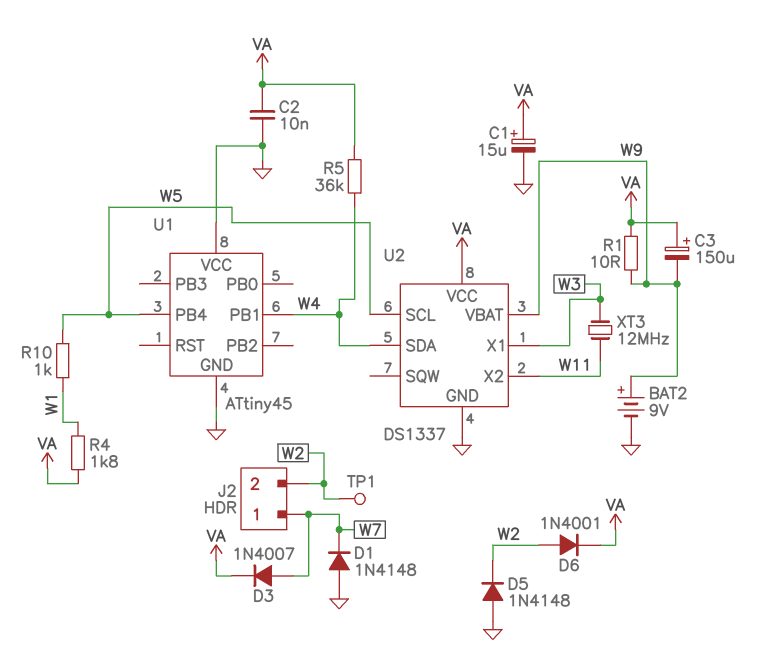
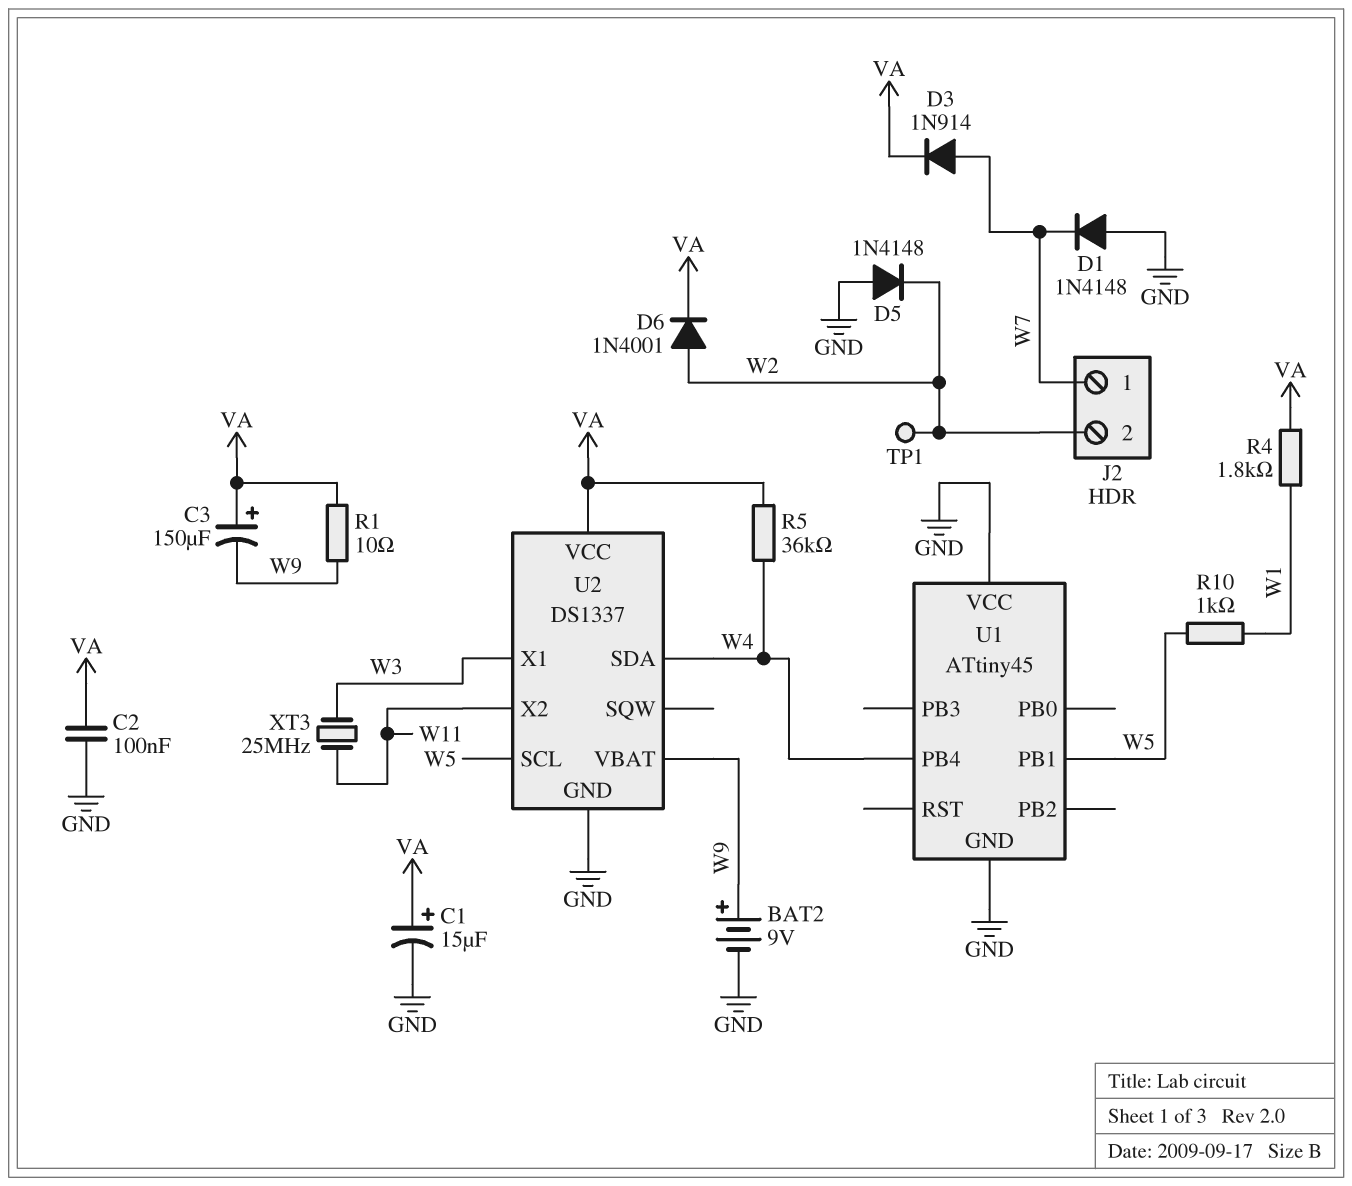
C2: 10nF (GND, VA) -> 100nF (GND, VA)
D3: diode 1N4007 (A W7, K VA) -> diode 1N914 (A W7, K VA)
U1 pin PB1: W4 -> W5
U1 pin PB4: W5 -> W4
XT3: 12MHz (W3, W11) -> 25MHz (W3, W11)

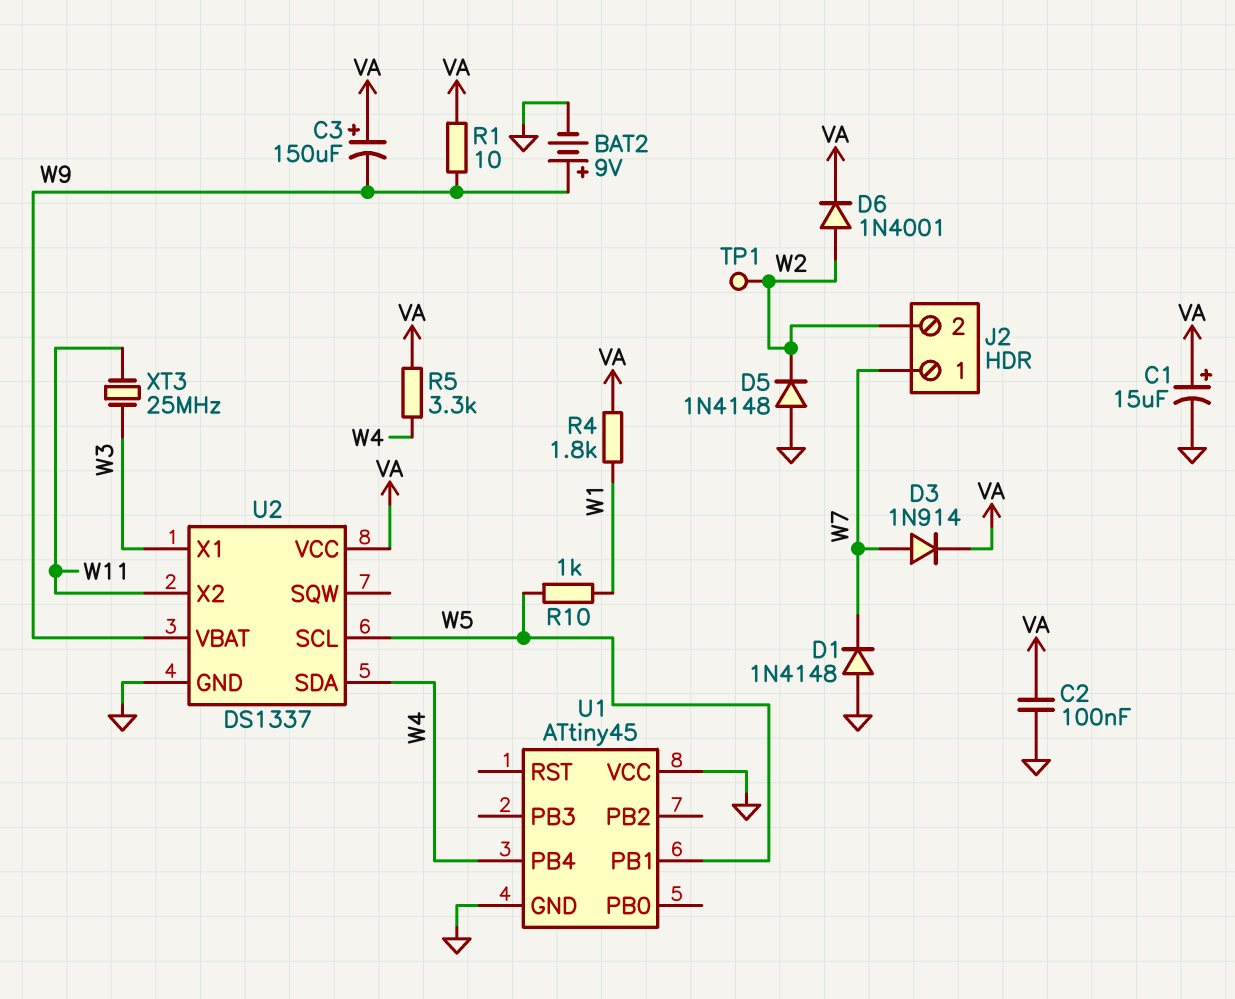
R5: 36k (VA, W4) -> 3.3k (VA, W4)

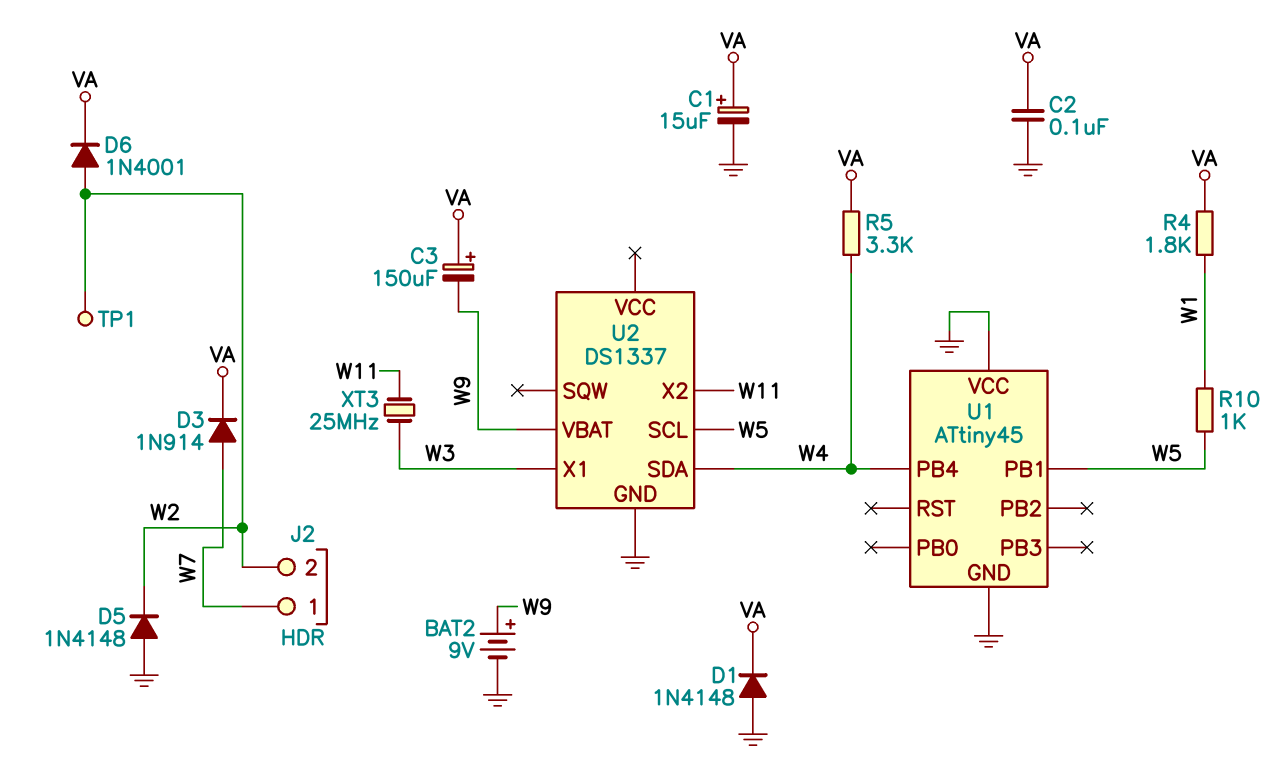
D1: diode 1N4148 (A GND, K W7) -> diode 1N4148 (A GND, K VA)
R1: 10 (VA, W9) -> none
U2 pin VCC: VA -> none

